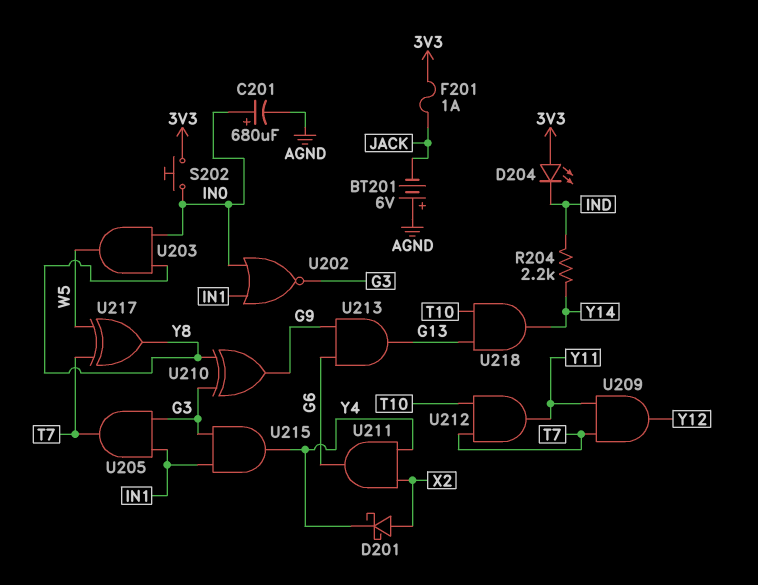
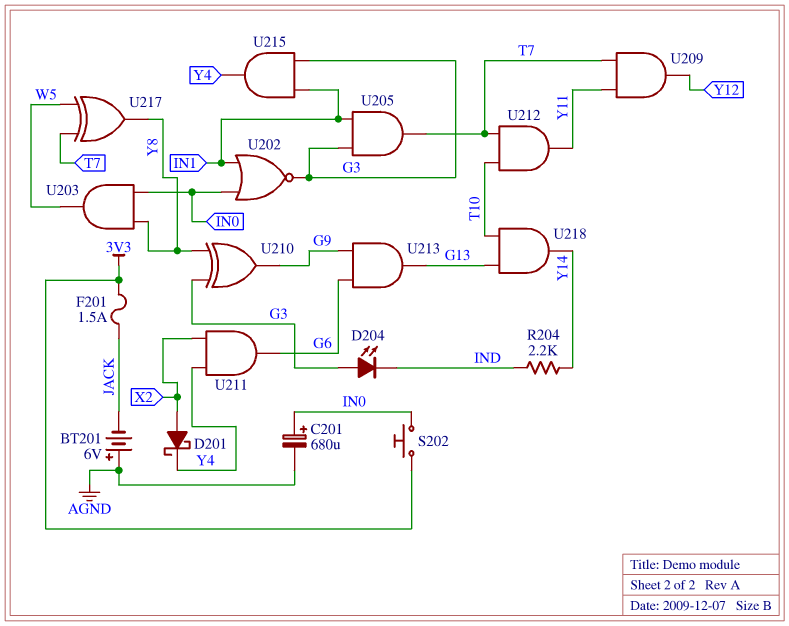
D204: LED (A 3V3, K IND) -> LED (A G3, K IND)
F201: 1A (3V3, JACK) -> 1.5A (3V3, JACK)

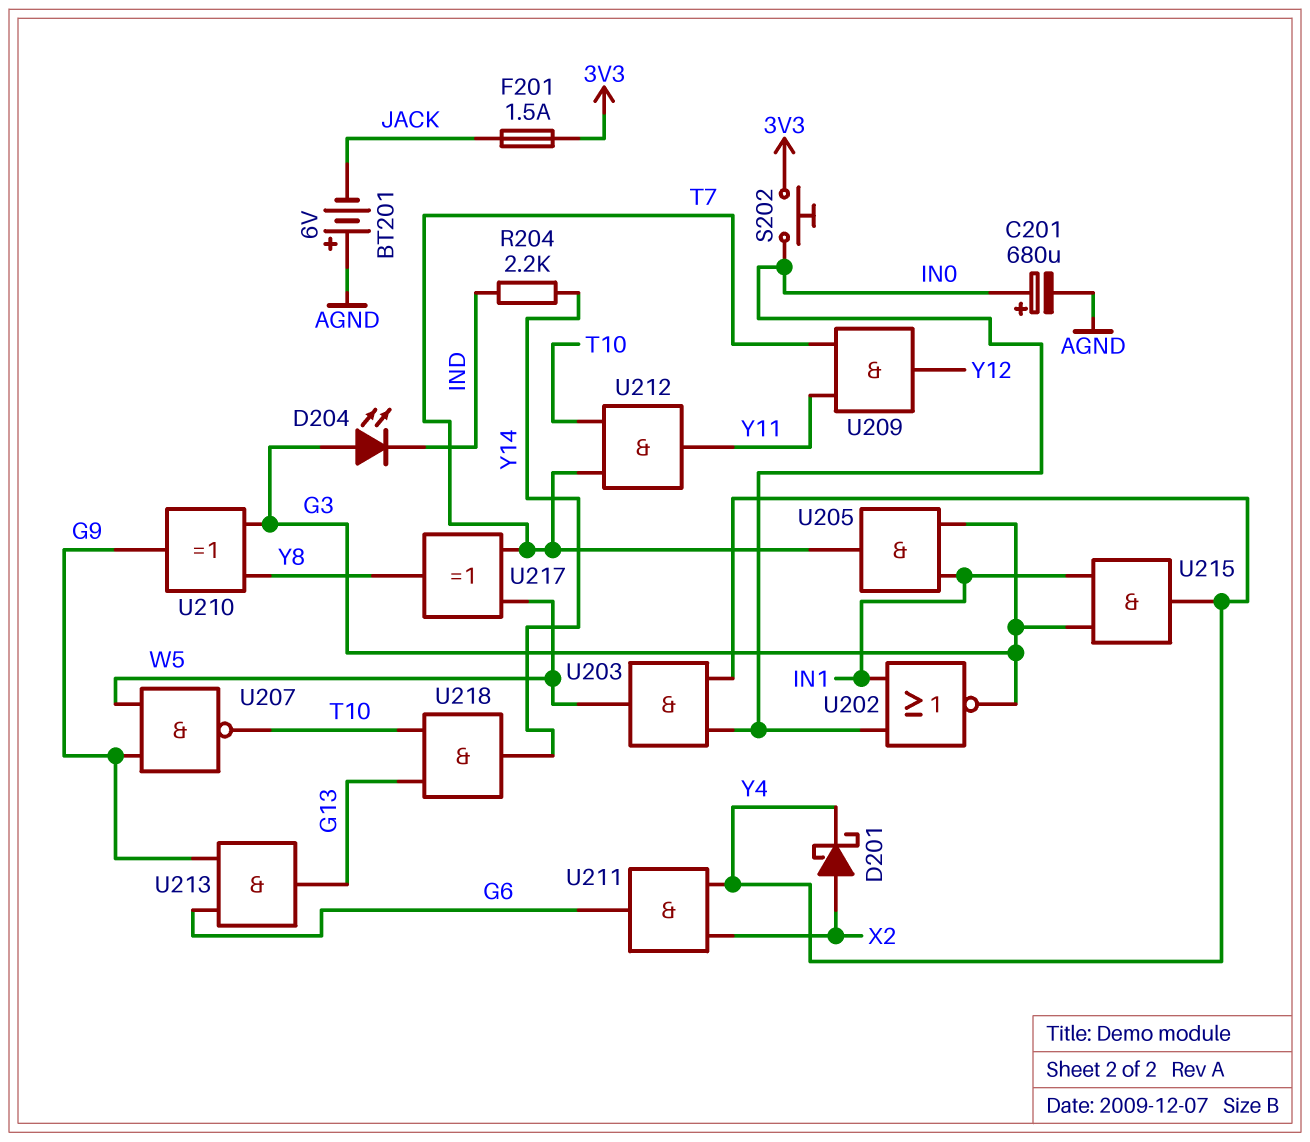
U203: AND (in IN0, in Y8, out W5) -> AND (in IN0, in Y4, out W5)
U207: none -> NAND (in G9, in W5, out T10)

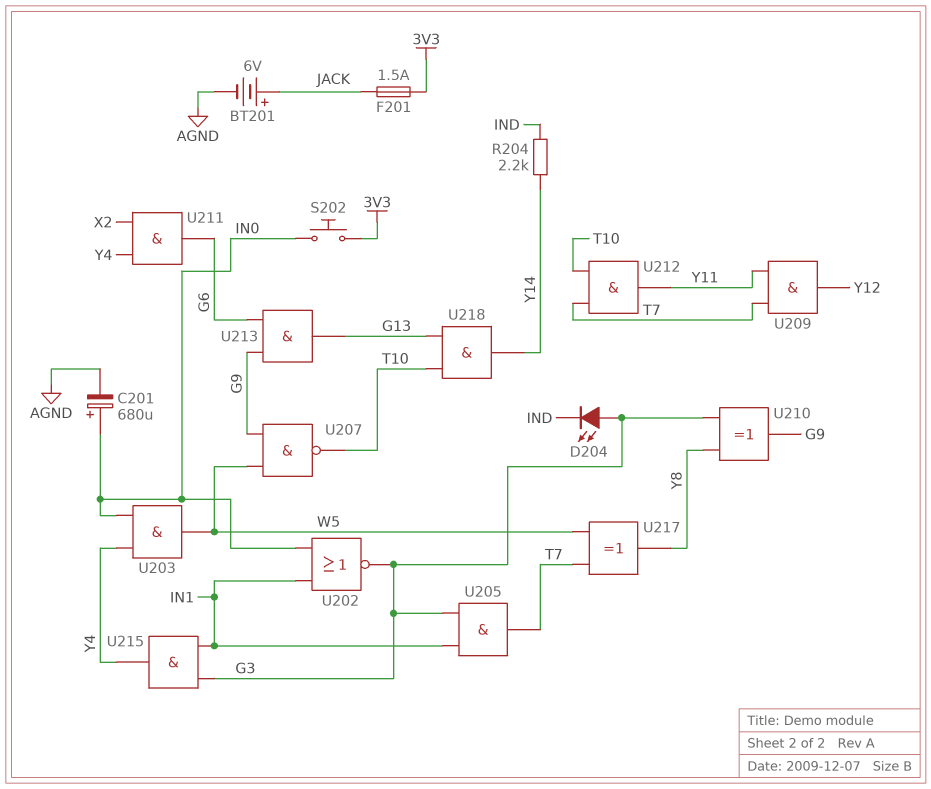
BT201: 6V (plus AGND, minus JACK) -> 6V (plus JACK, minus AGND)
D201: schottky (A X2, K Y4) -> none

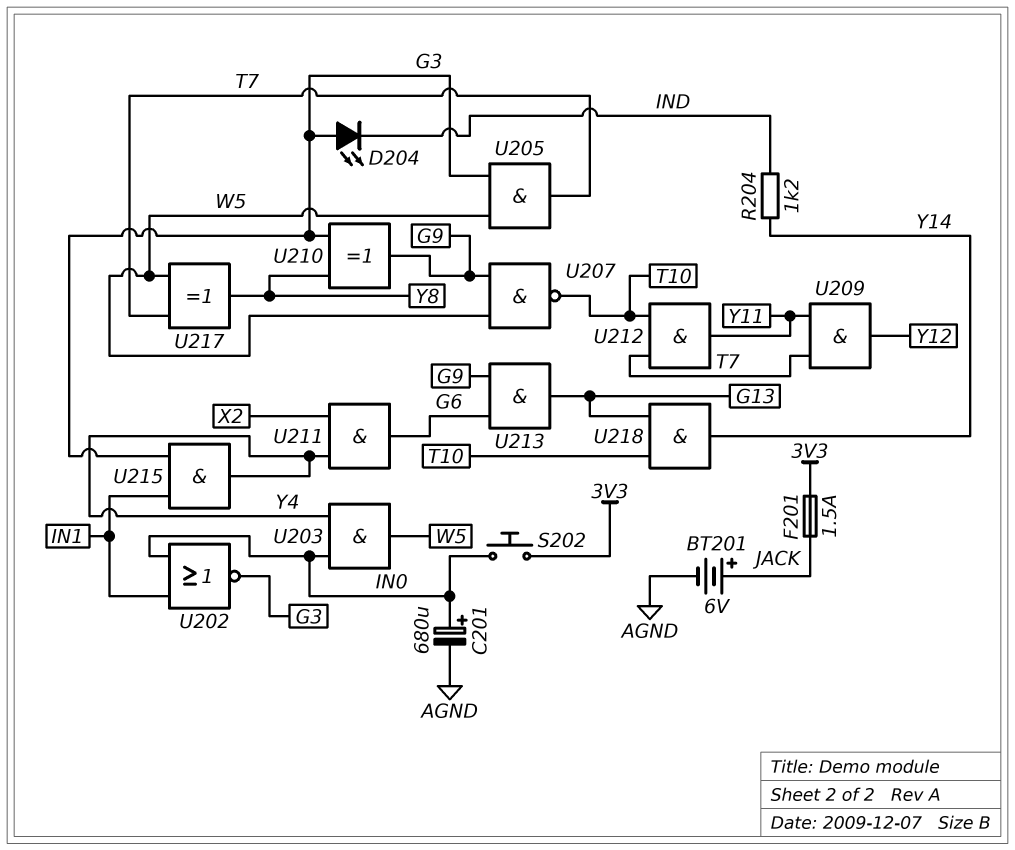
R204: 2.2k (IND, Y14) -> 1.2k (IND, Y14)
U205: AND (in G3, in IN1, out T7) -> AND (in G3, in W5, out T7)

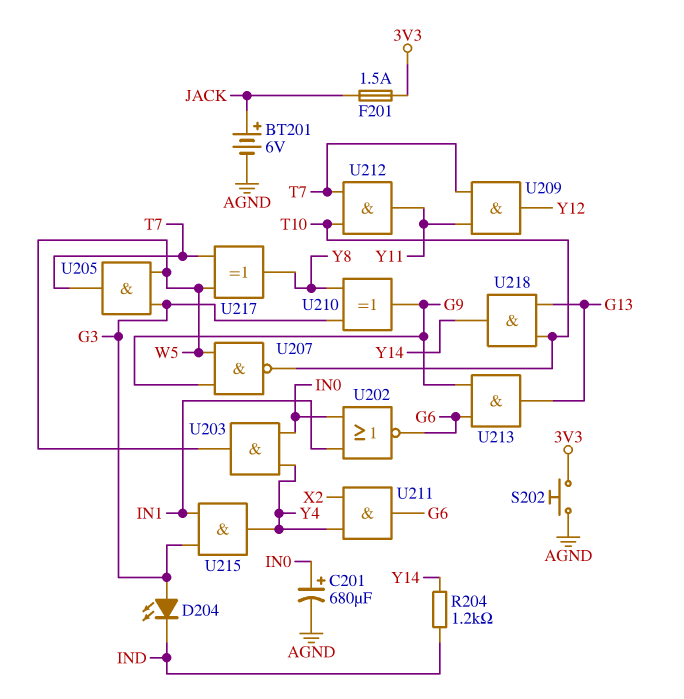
S202: button (3V3, IN0) -> button (3V3, AGND)
U202: NOR (in IN0, in IN1, out G3) -> NOR (in IN0, in IN1, out G6)

